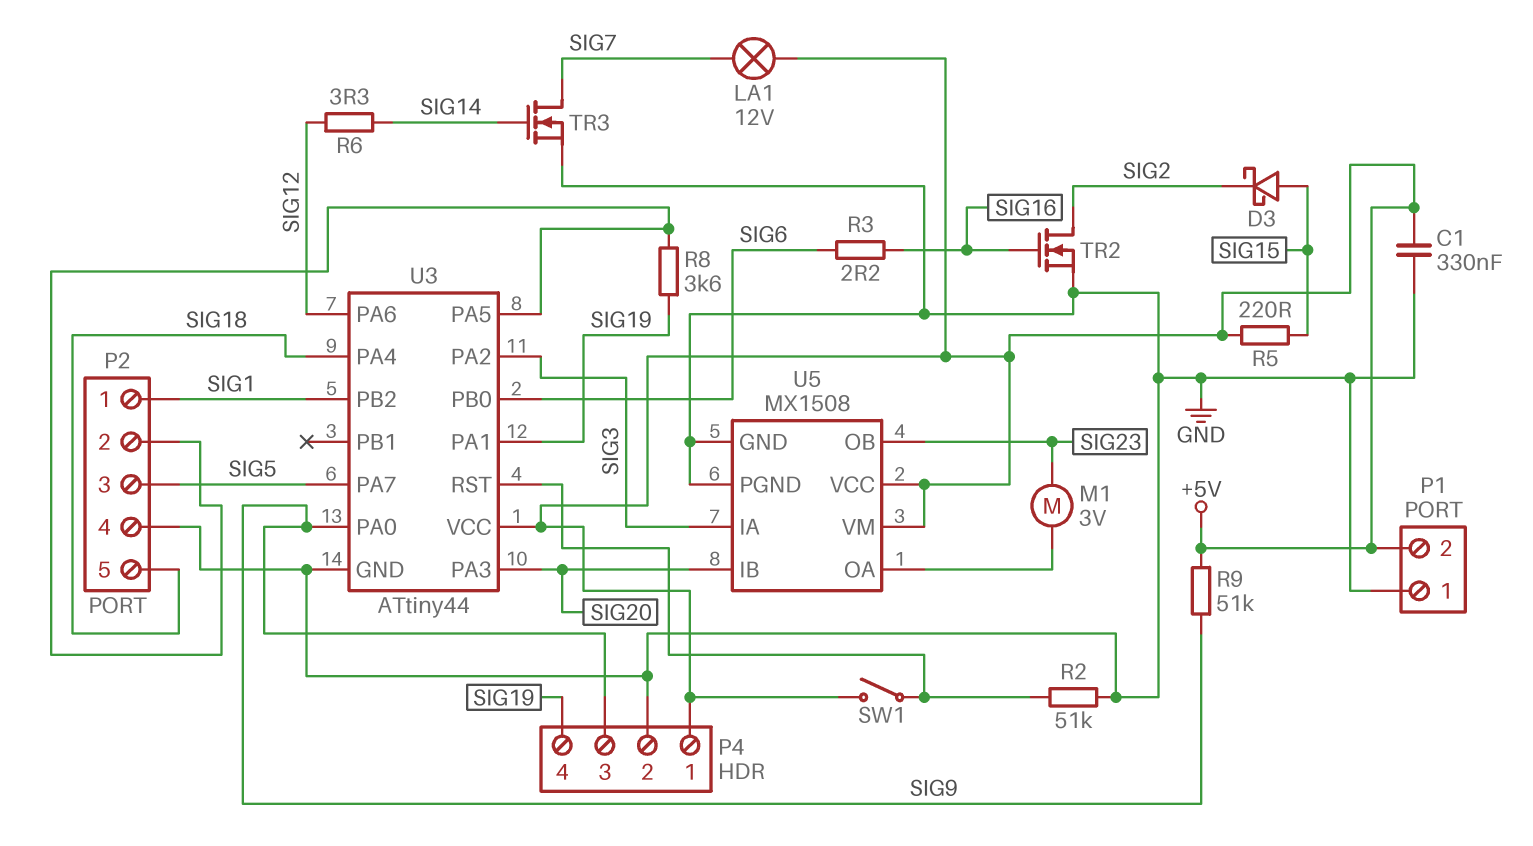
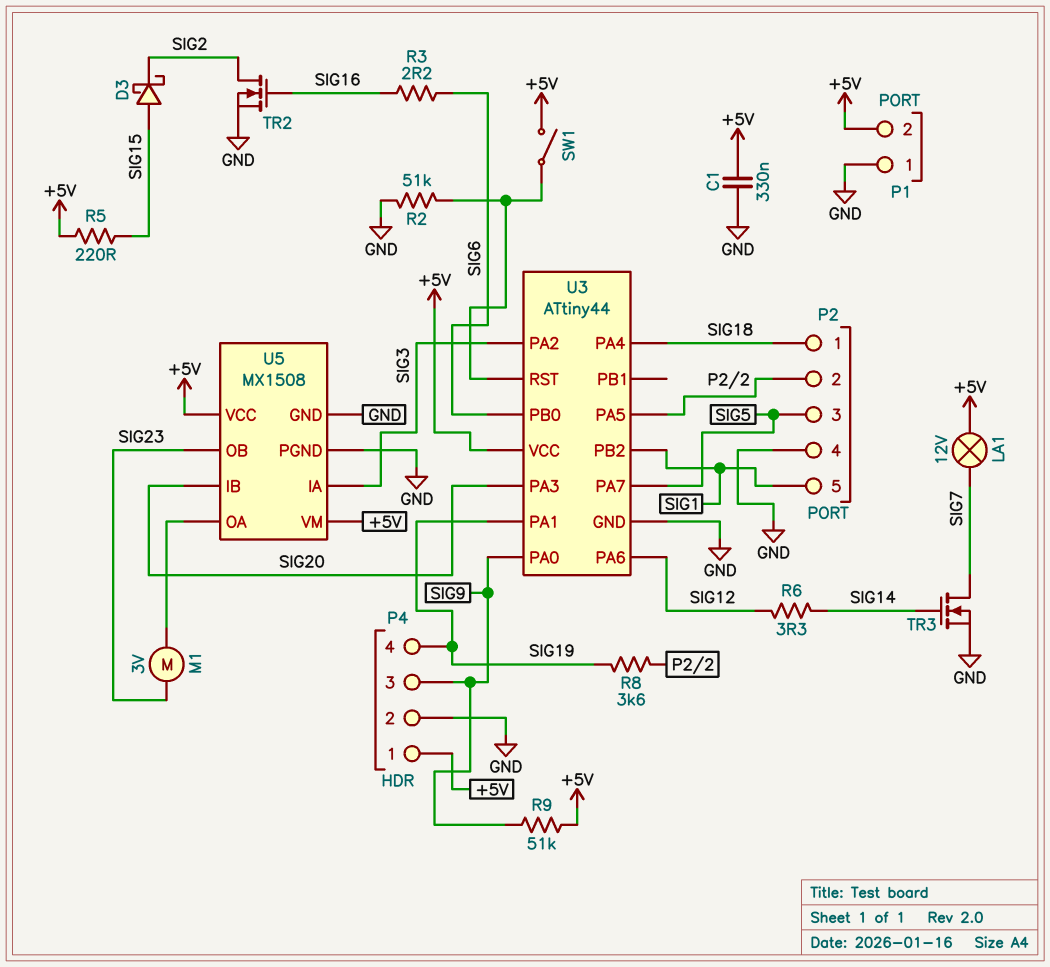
P2 pin 1: SIG1 -> SIG18
P2 pin 5: SIG18 -> SIG1

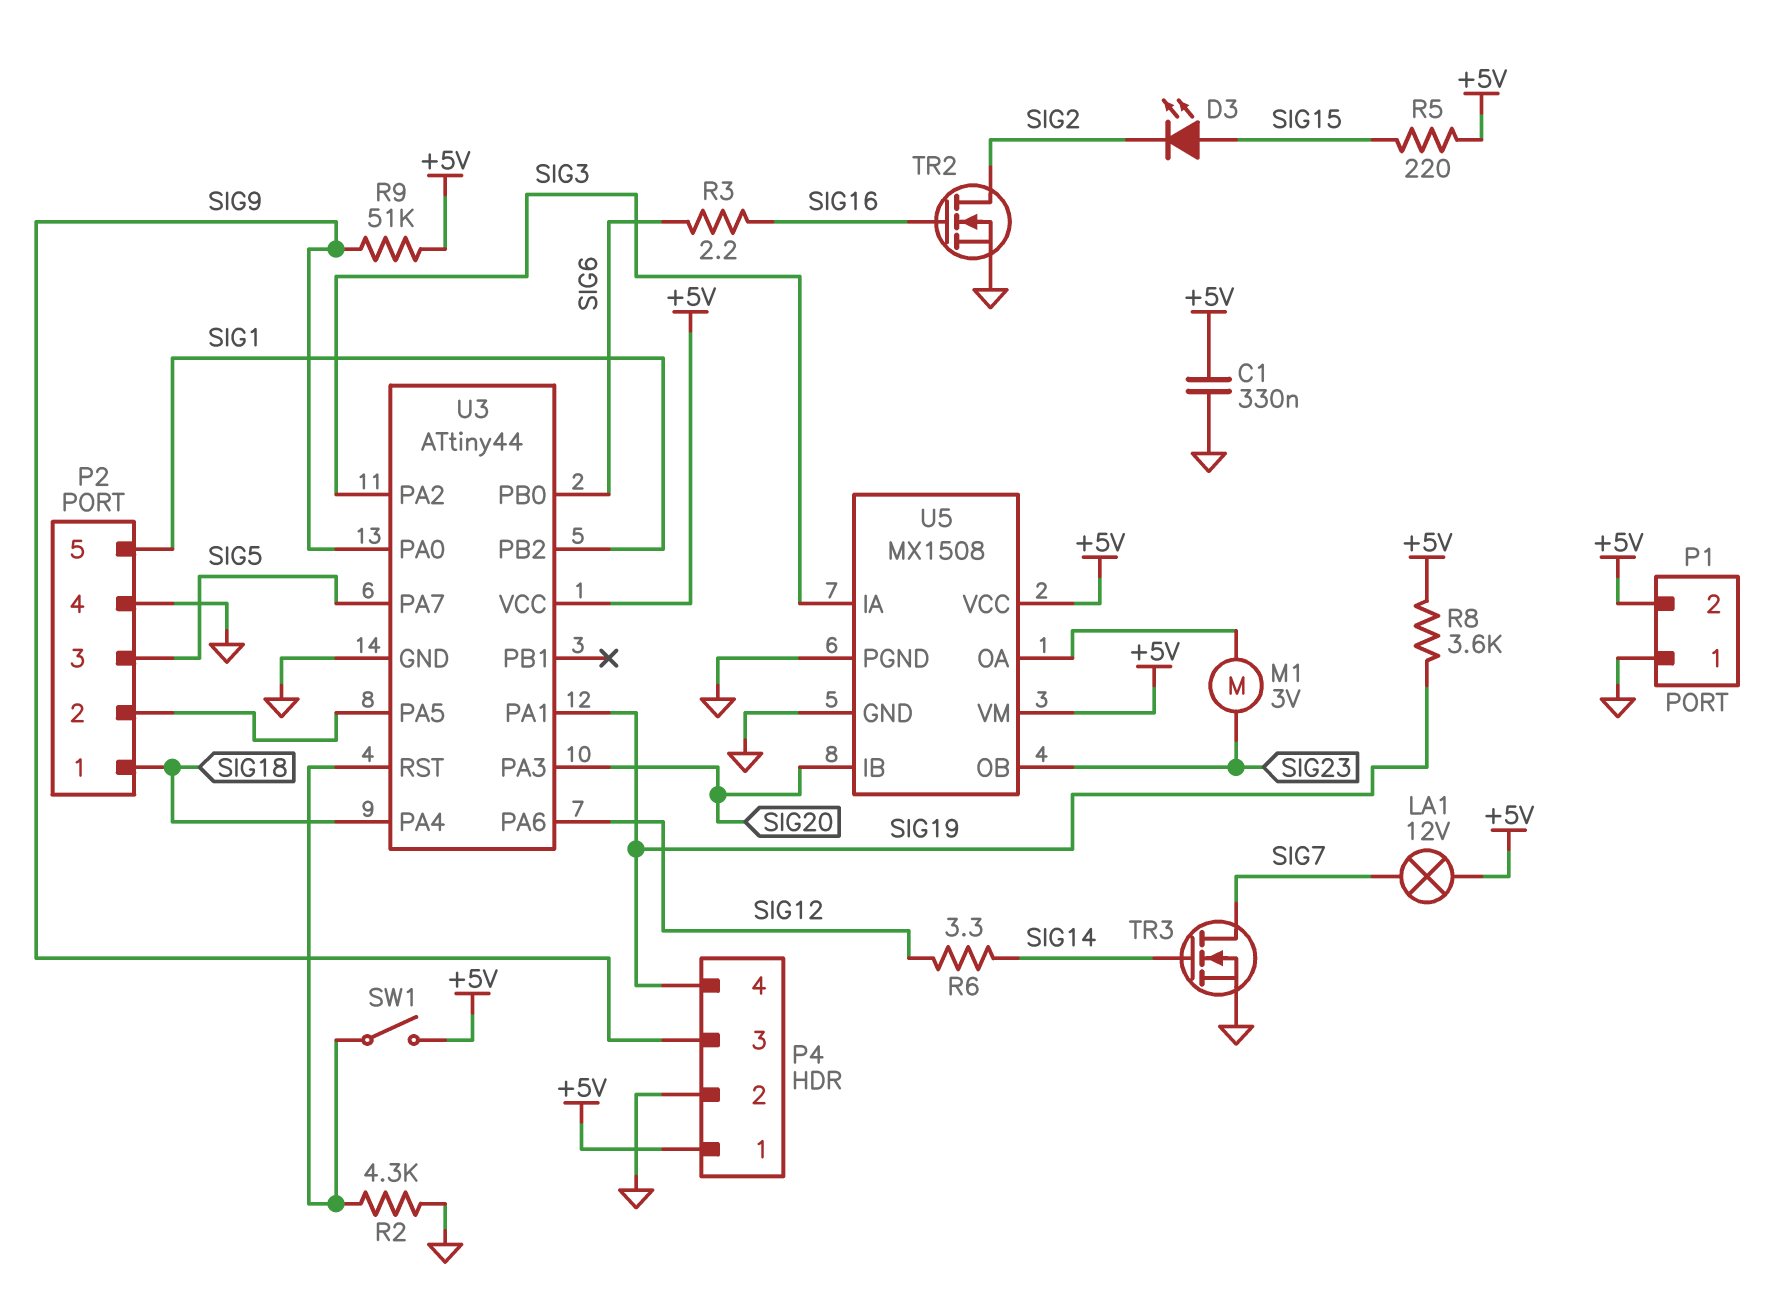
D3: schottky (A SIG15, K SIG2) -> LED (A SIG15, K SIG2)
R2: 51k (GND, U3/RST) -> 4.3k (GND, U3/RST)
R8: 3.6k (P2/2, SIG19) -> 3.6k (+5V, SIG19)

